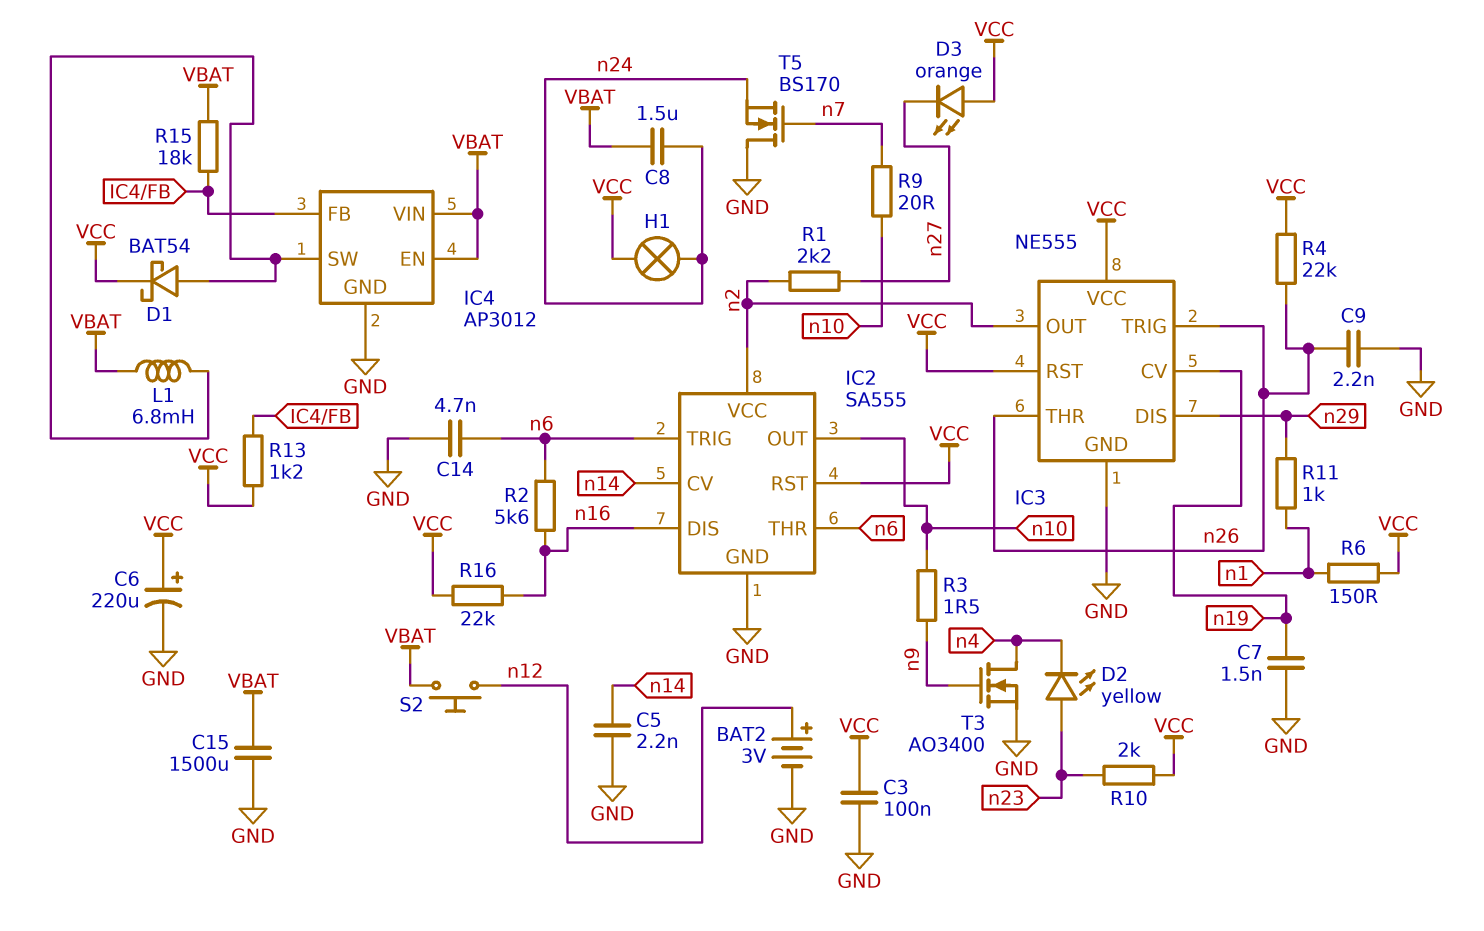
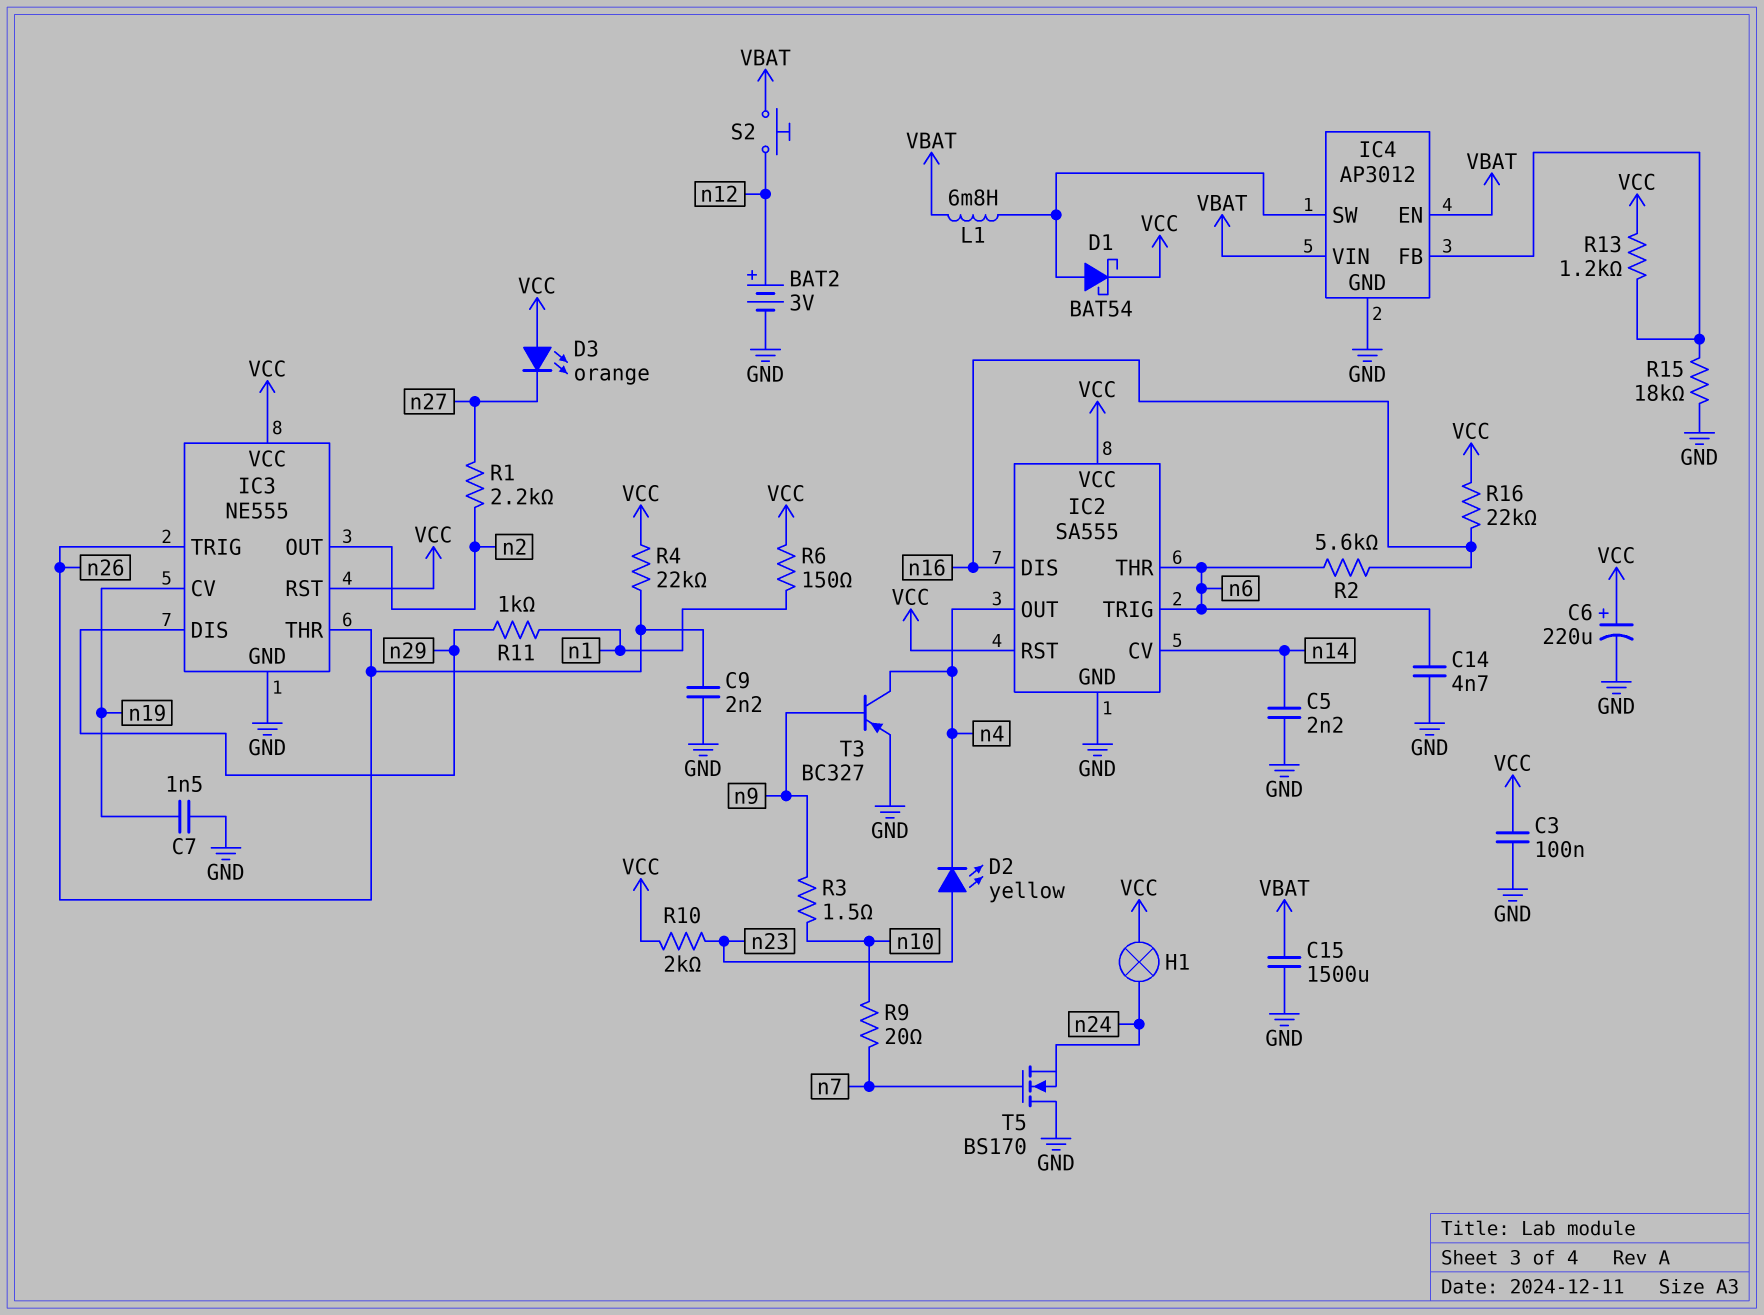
C8: 1.5uF (VBAT, n24) -> none
IC2 pin OUT: n10 -> n4
IC2 pin VCC: n2 -> VCC
R15: 18k (IC4/FB, VBAT) -> 18k (GND, IC4/FB)
T3: NMOS AO3400 (G n9, D n4, S GND) -> PNP BC327 (B n9, C n4, E GND)

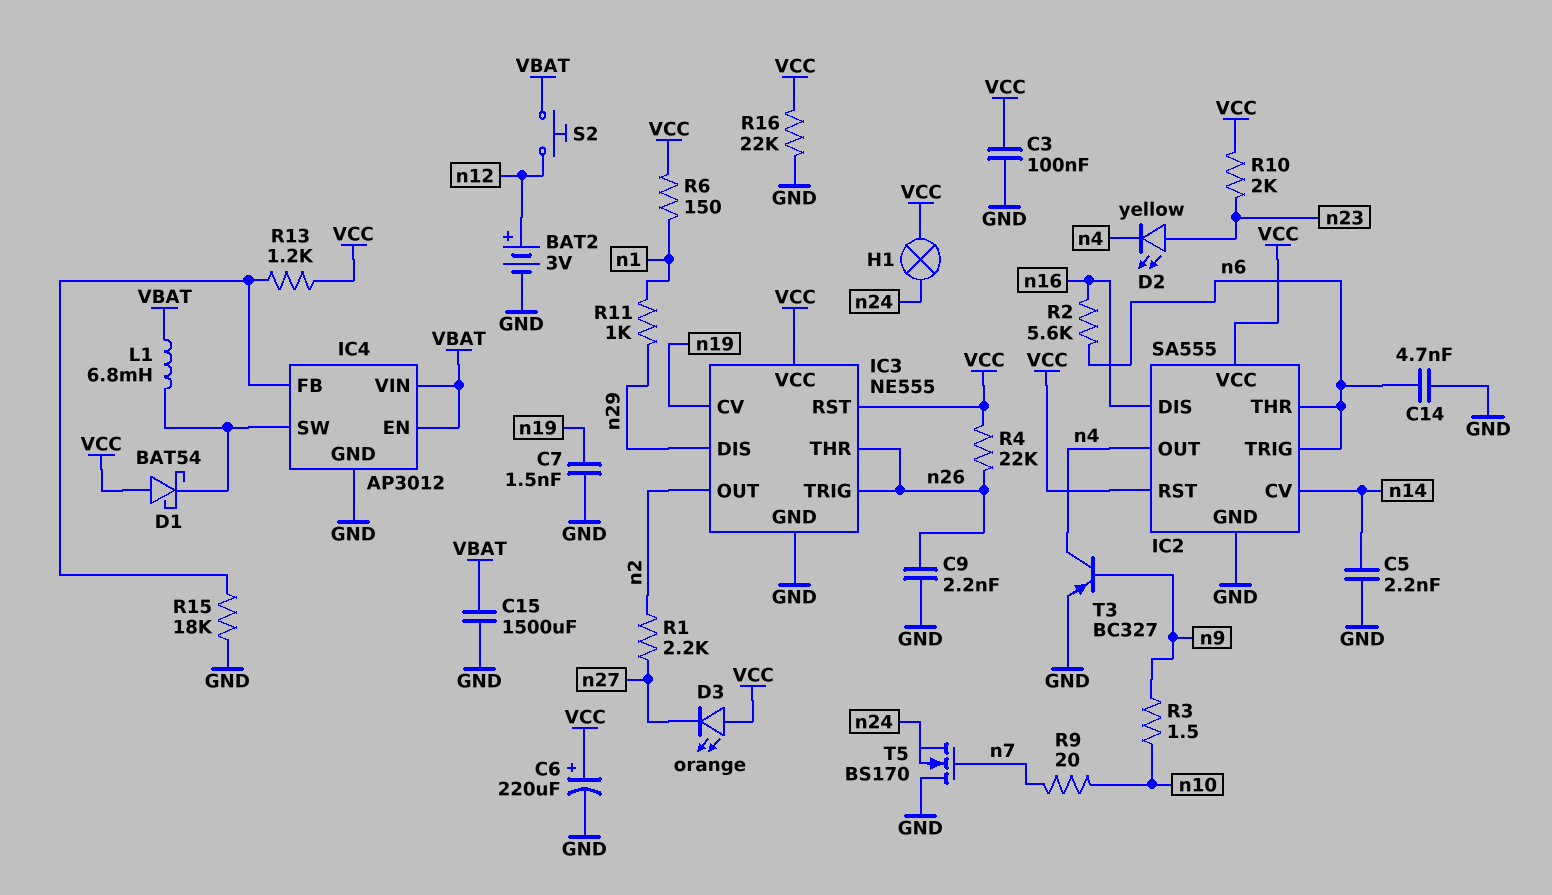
D1: schottky BAT54 (A IC4/SW, K VCC) -> schottky BAT54 (A VCC, K IC4/SW)
R16: 22k (VCC, n16) -> 22k (GND, VCC)

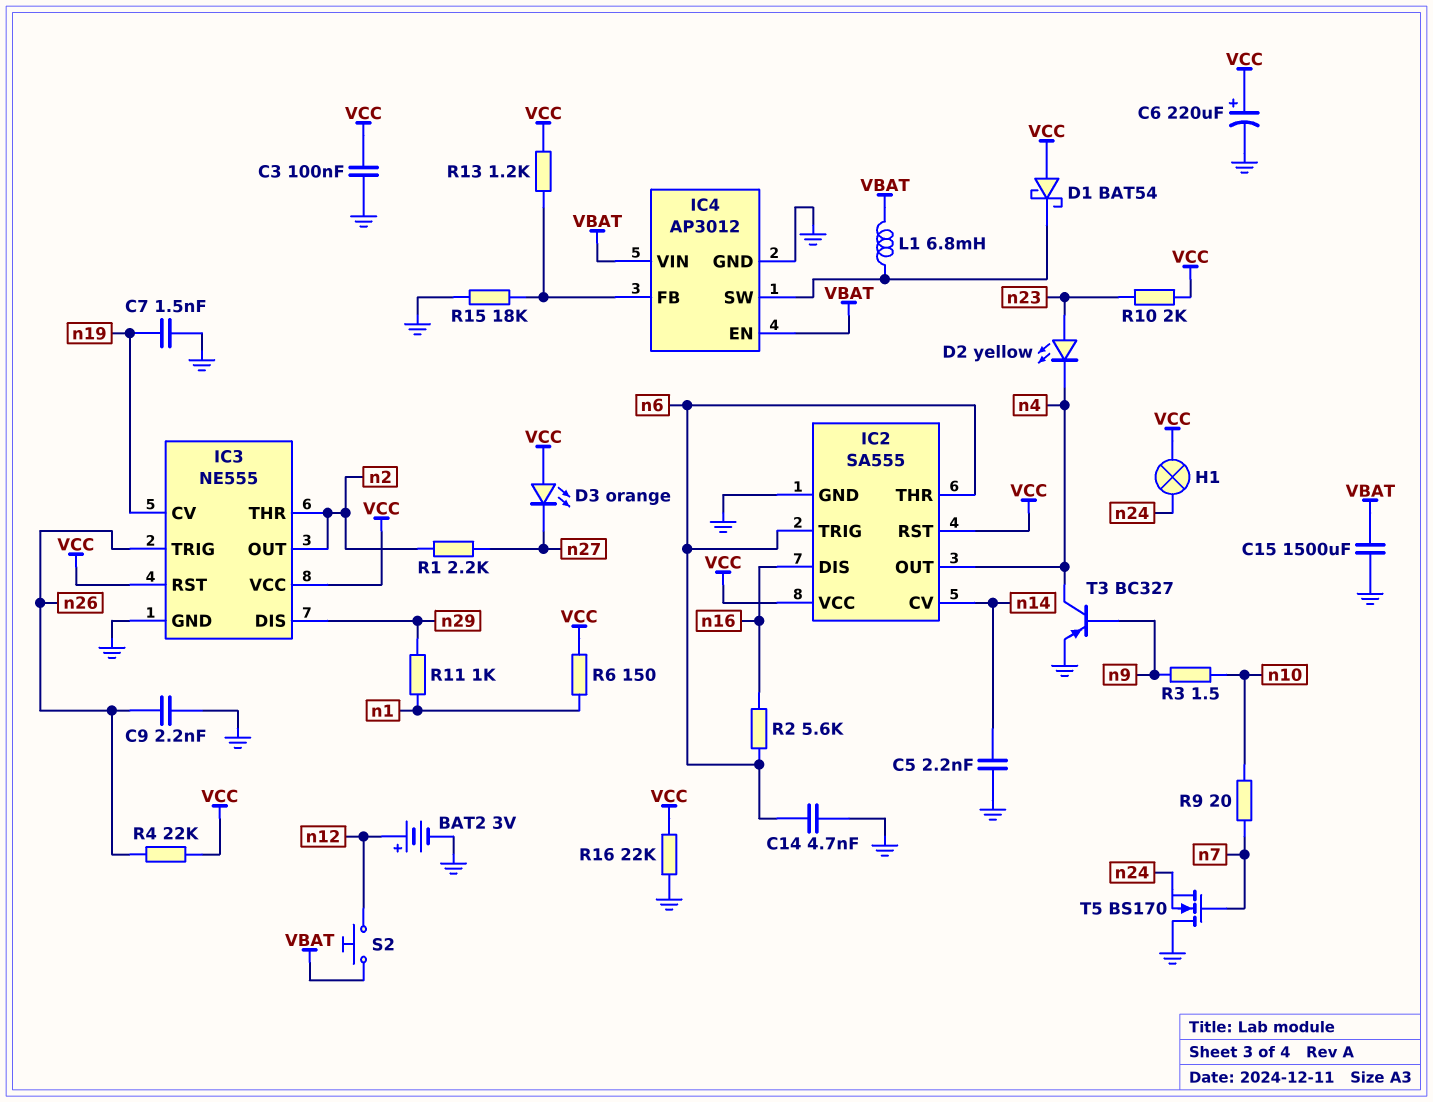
IC3 pin THR: n26 -> n2

